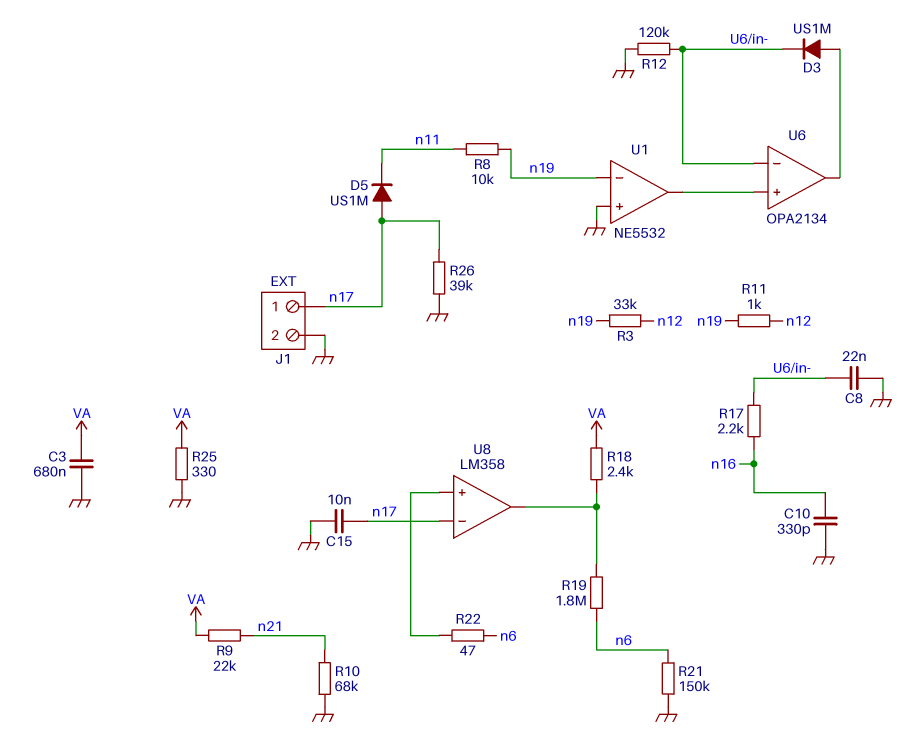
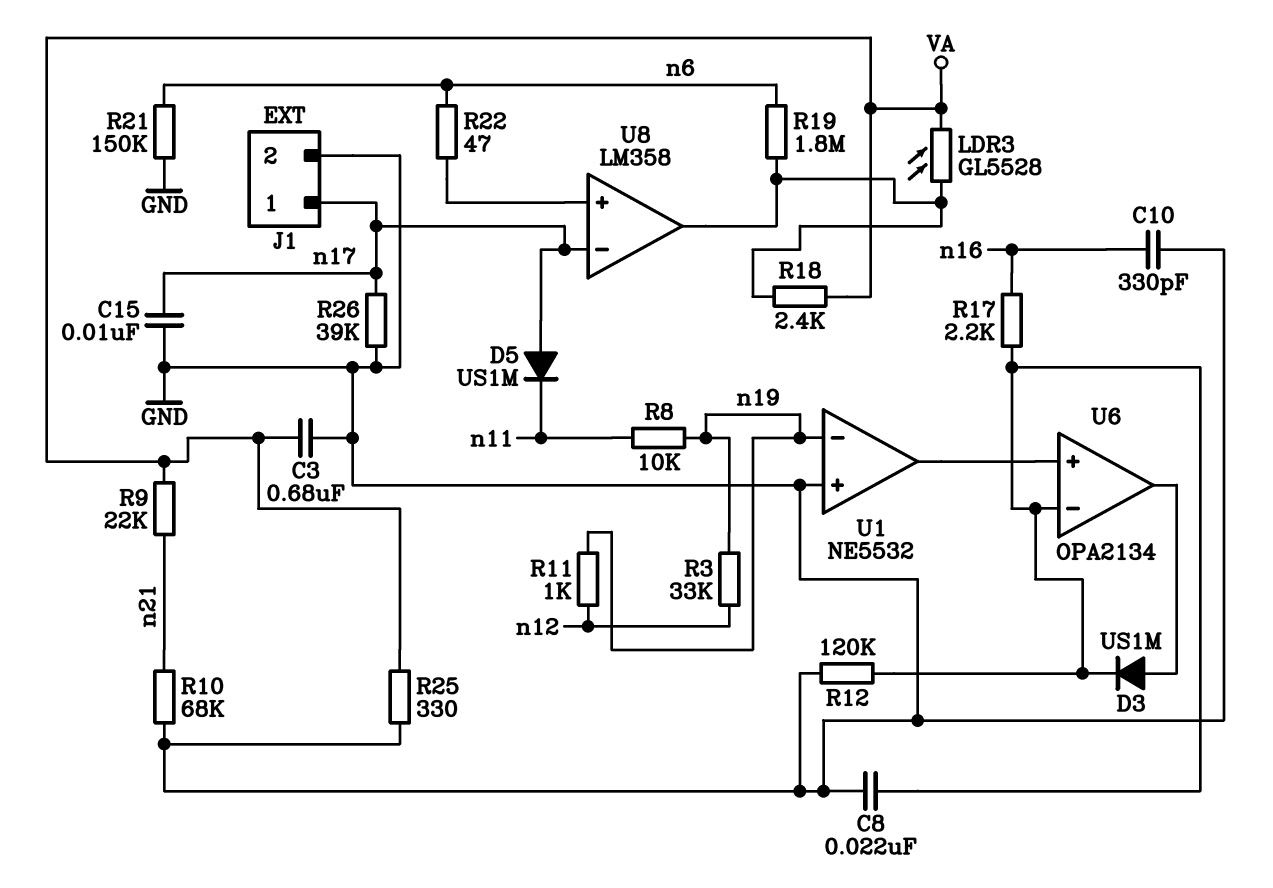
LDR3: none -> GL5528 (U8/out, VA)

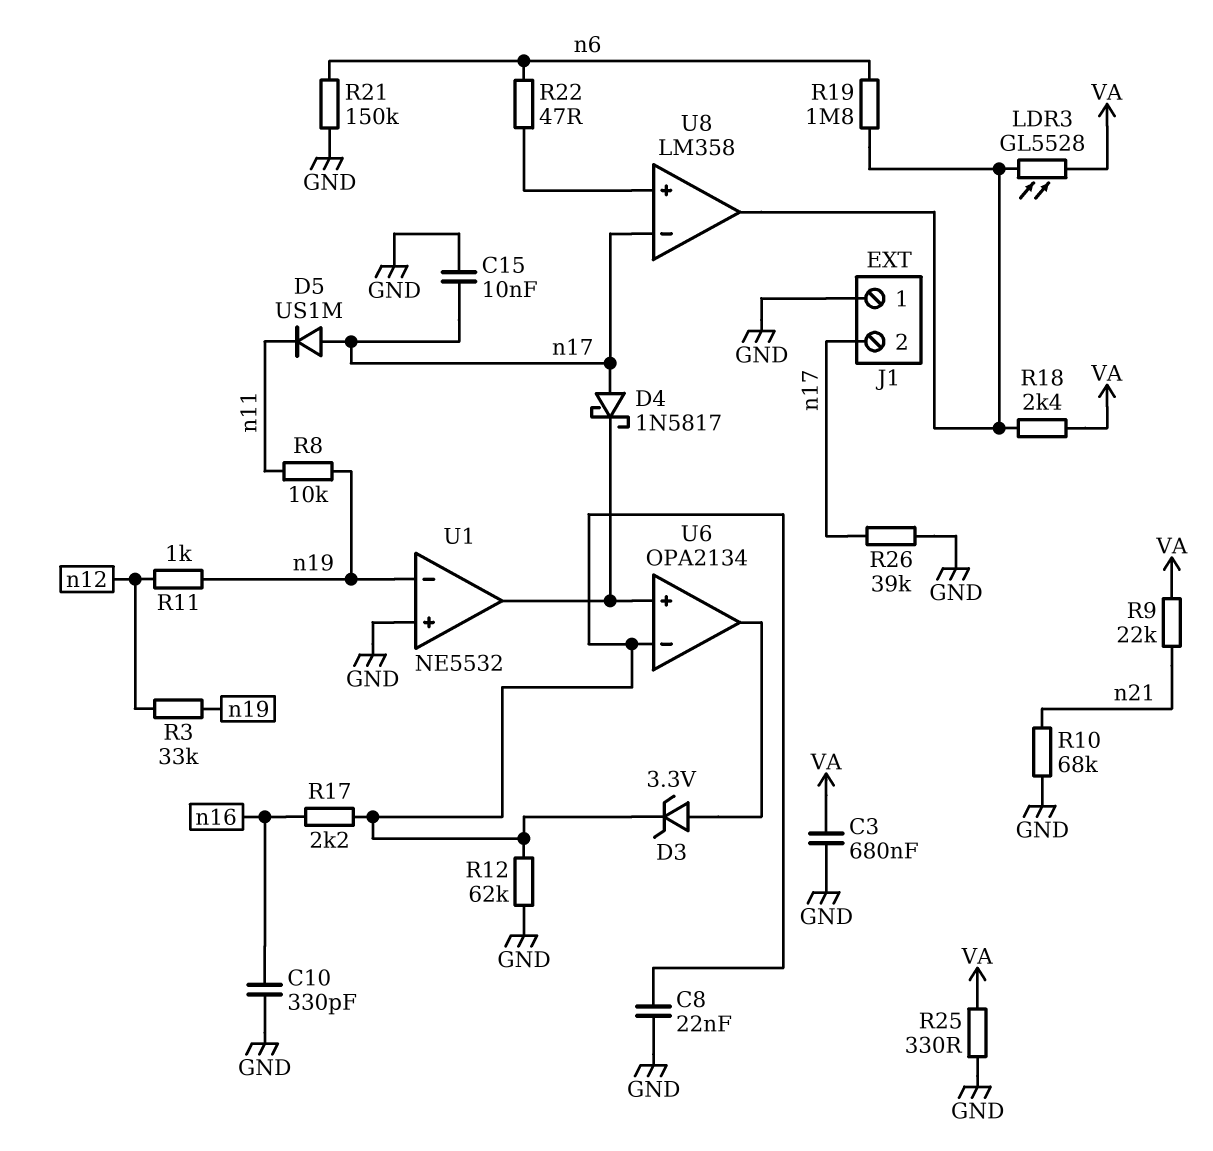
D3: diode US1M (A U6/out, K U6/in-) -> zener 3.3V (A U6/out, K U6/in-)
D4: none -> schottky 1N5817 (A n17, K U1/out)
J1 pin 1: n17 -> GND
J1 pin 2: GND -> n17
R12: 120k (GND, U6/in-) -> 62k (GND, U6/in-)

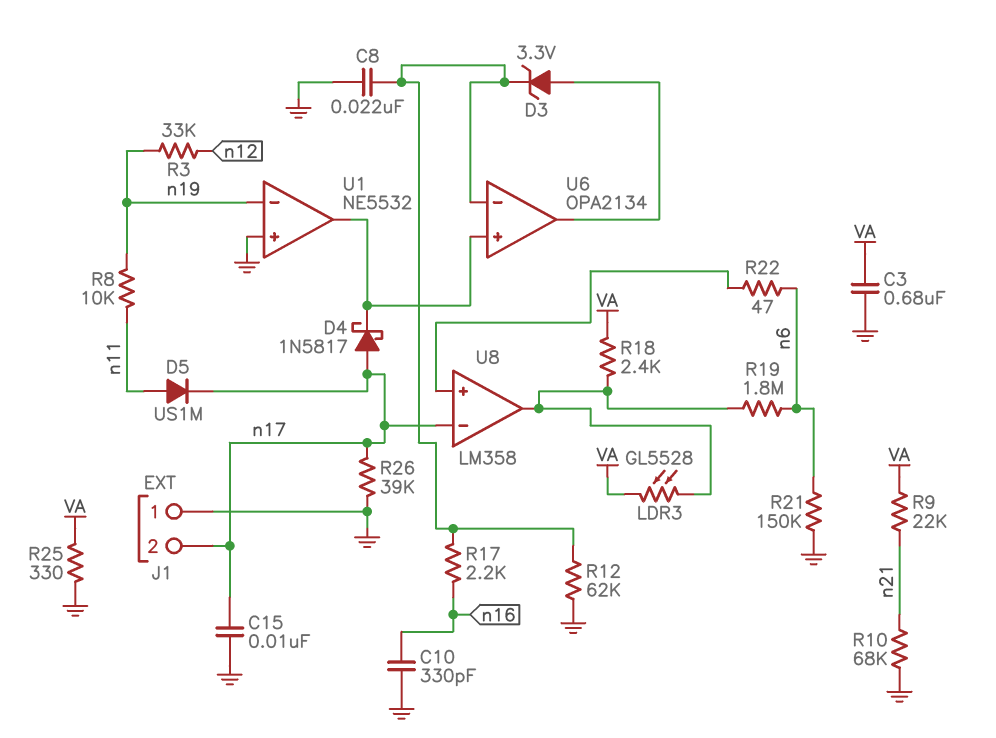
D5: diode US1M (A n17, K n11) -> diode US1M (A n11, K n17)
R11: 1k (n12, n19) -> none

